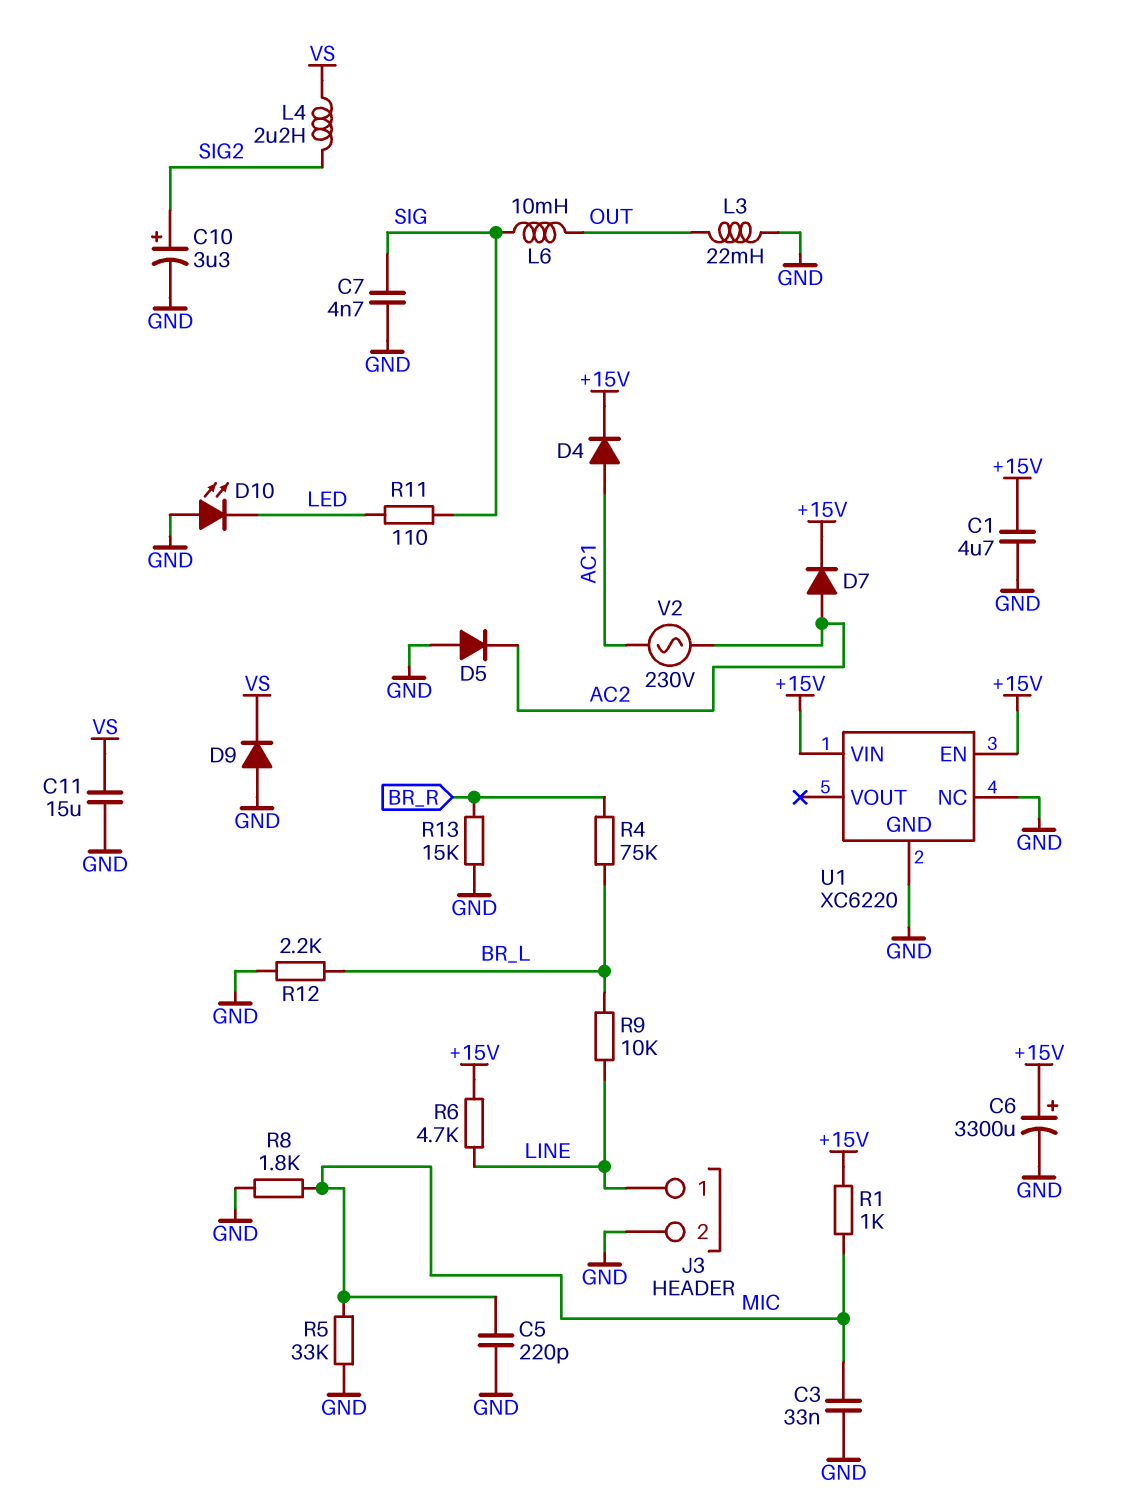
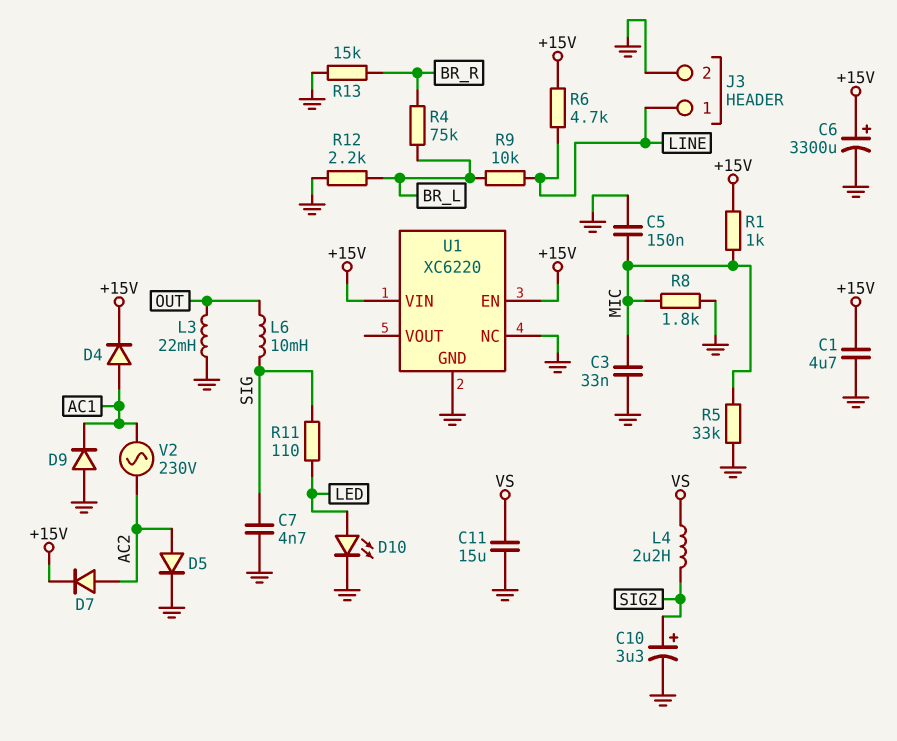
C5: 220pF (GND, MIC) -> 150nF (GND, MIC)
D5: diode (A GND, K AC2) -> diode (A AC2, K GND)
D9: diode (A GND, K VS) -> diode (A GND, K AC1)
D10: LED (A GND, K LED) -> LED (A LED, K GND)

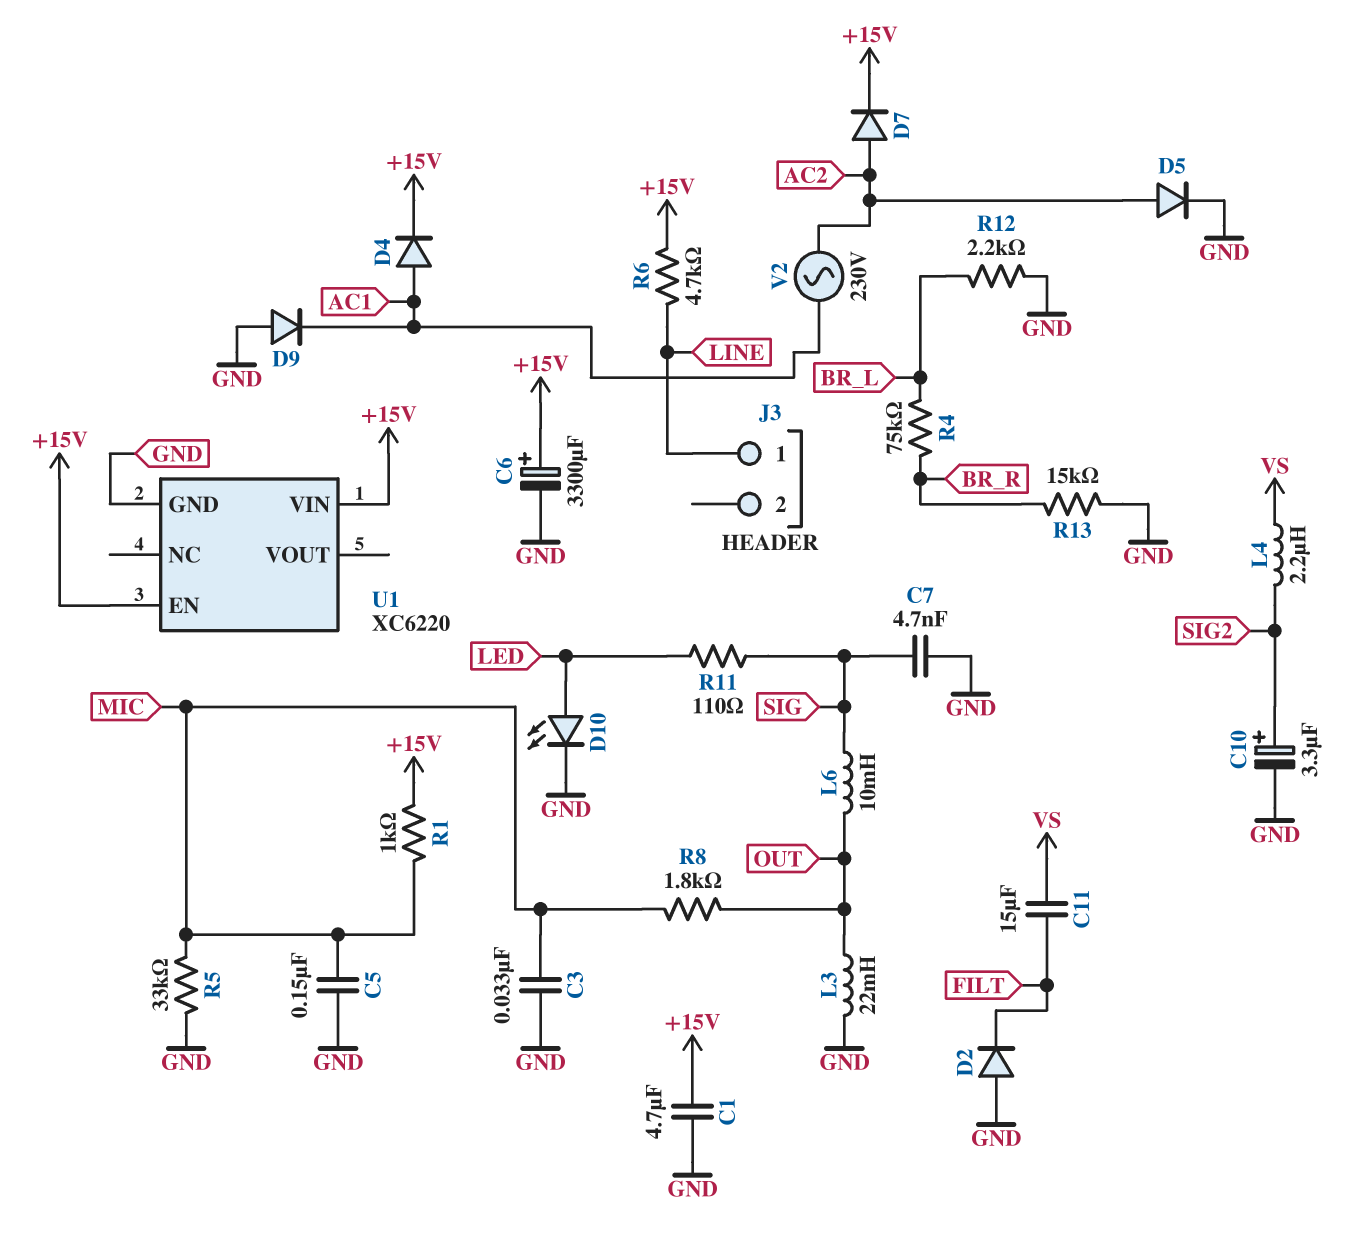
C11: 15uF (GND, VS) -> 15uF (FILT, VS)
D2: none -> diode (A GND, K FILT)
J3 pin 2: GND -> none
R8: 1.8k (GND, MIC) -> 1.8k (MIC, OUT)
R9: 10k (BR_L, LINE) -> none
U1 pin NC: GND -> none

